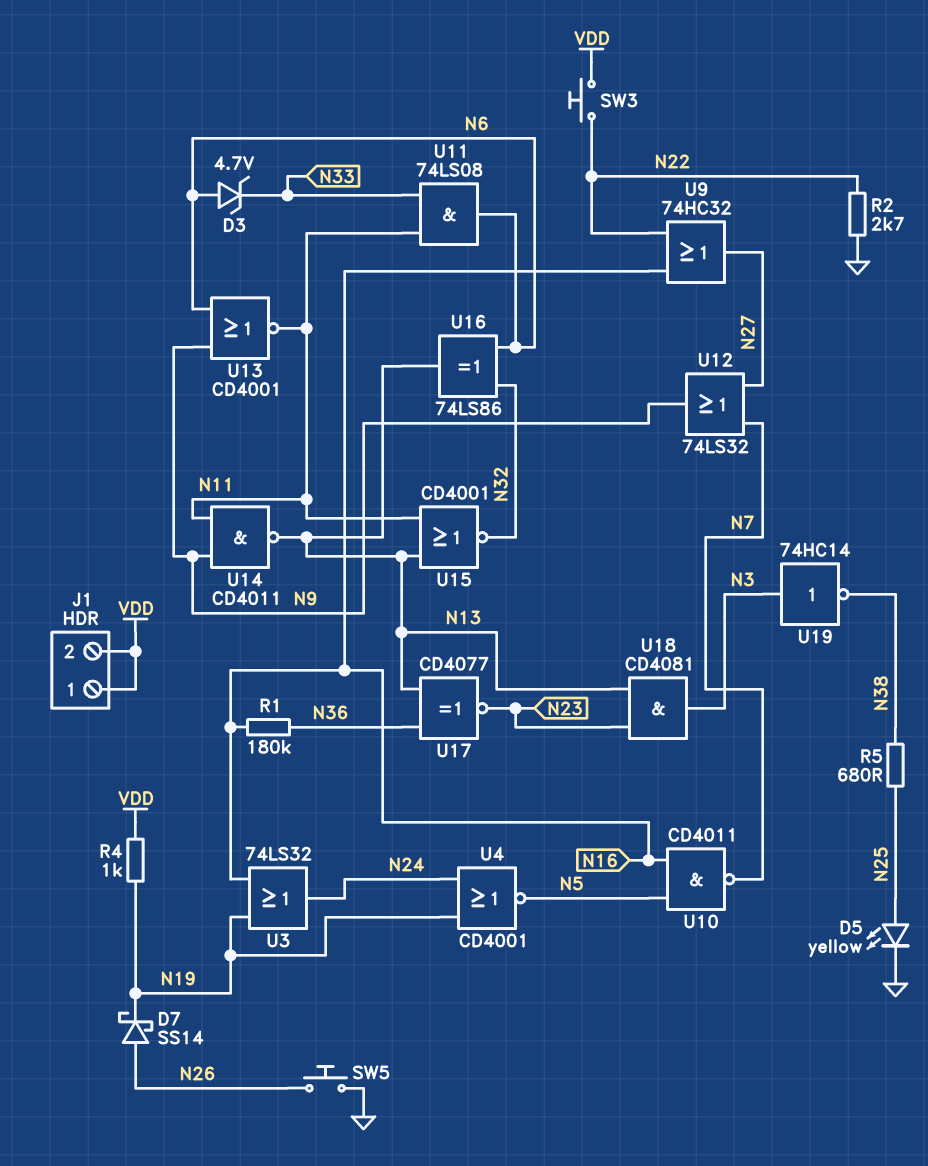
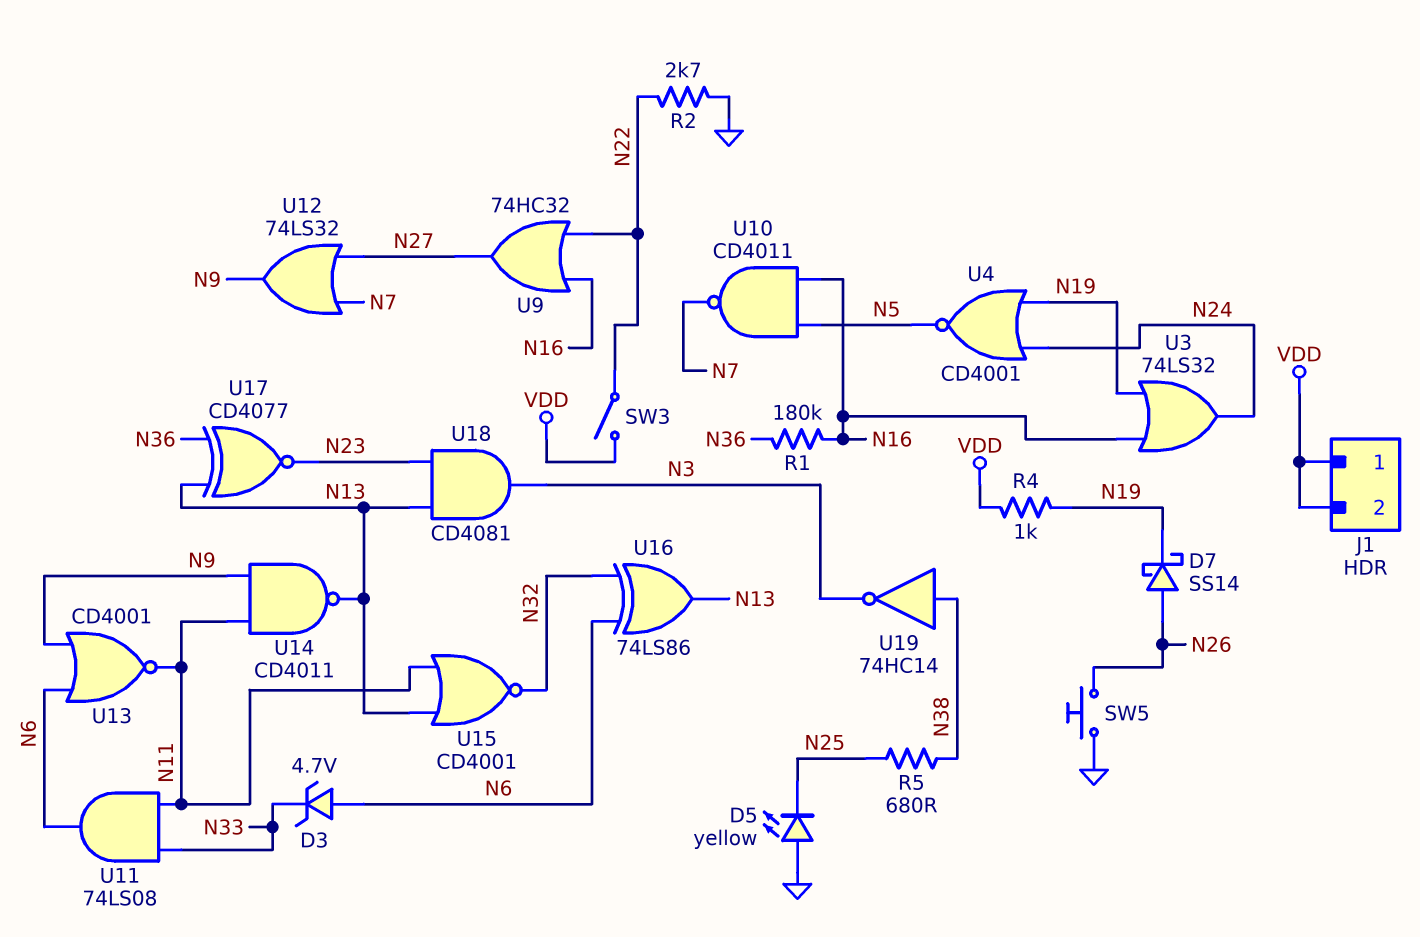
D5: LED yellow (A N25, K GND) -> LED yellow (A GND, K N25)
SW3: button (N22, VDD) -> switch (N22, VDD)
U19: NOT 74HC14 (in N3, out N38) -> NOT 74HC14 (in N38, out N3)

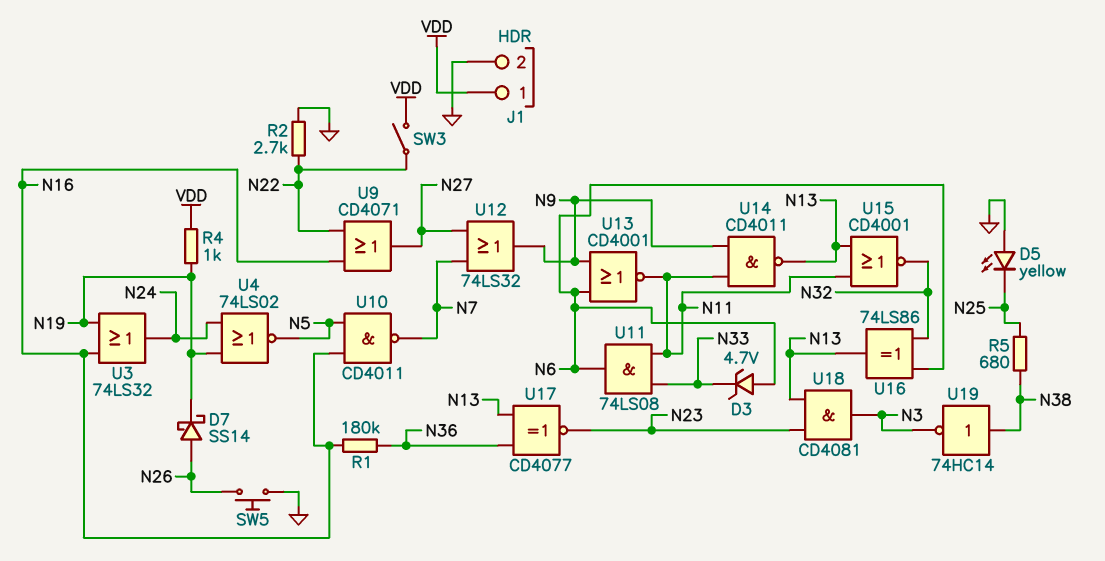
J1 pin 2: VDD -> GND
U4: NOR CD4001 (in N19, in N24, out N5) -> NOR 74LS02 (in N19, in N24, out N5)
U9: OR 74HC32 (in N16, in N22, out N27) -> OR CD4071 (in N16, in N22, out N27)

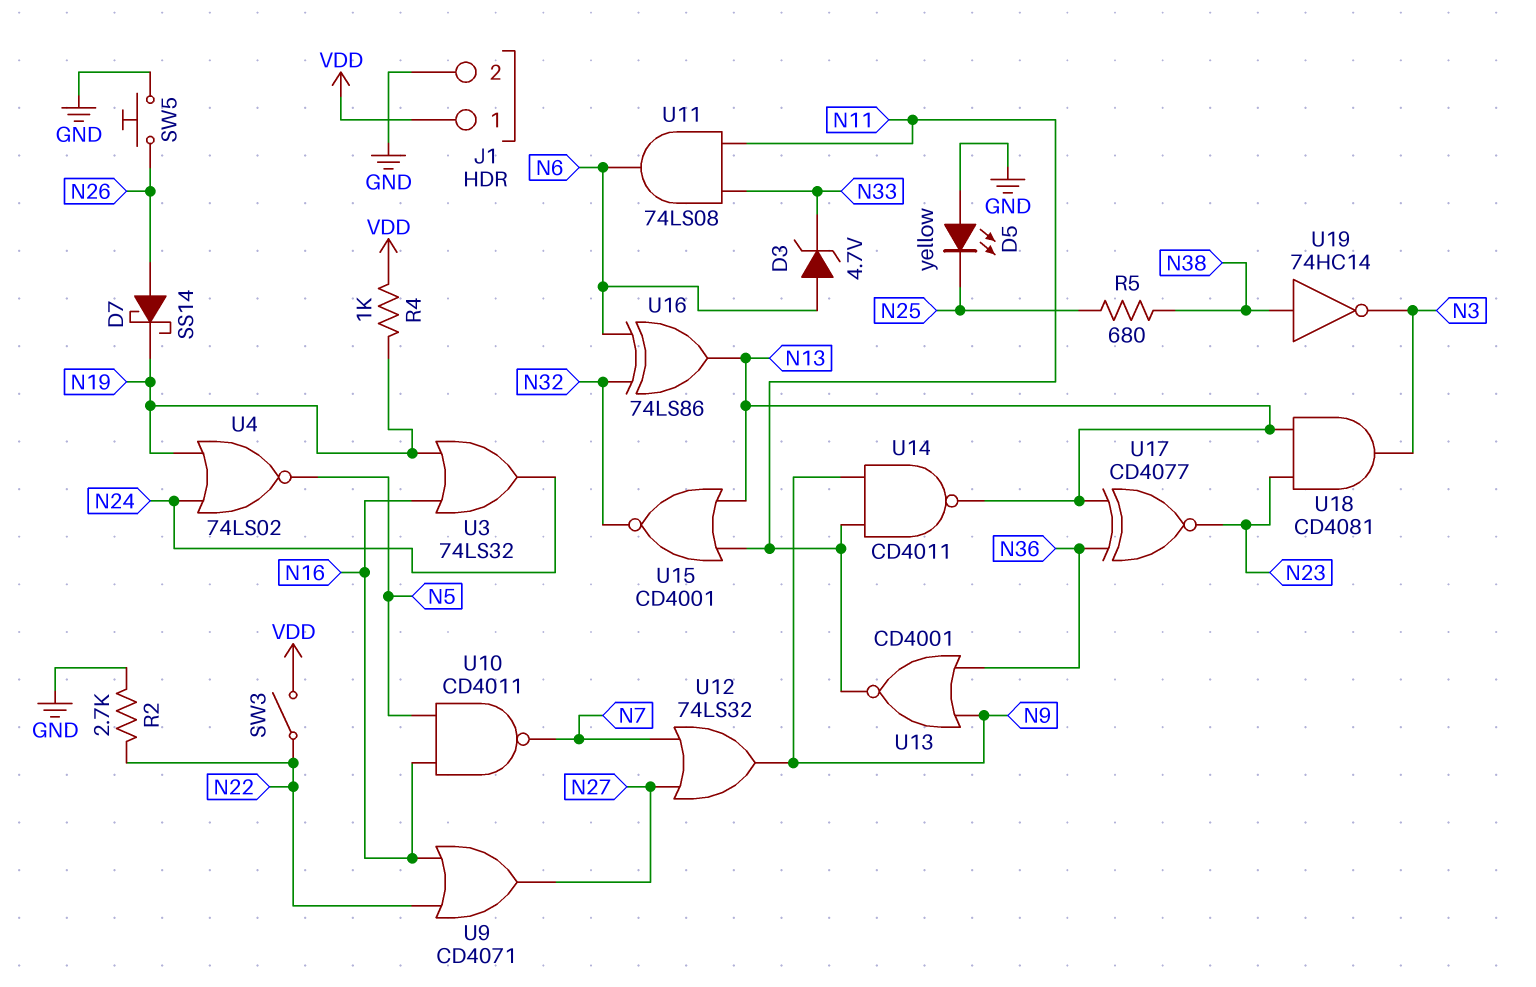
R1: 180k (N16, N36) -> none
U13: NOR CD4001 (in N6, in N9, out N11) -> NOR CD4001 (in N9, in N36, out N11)

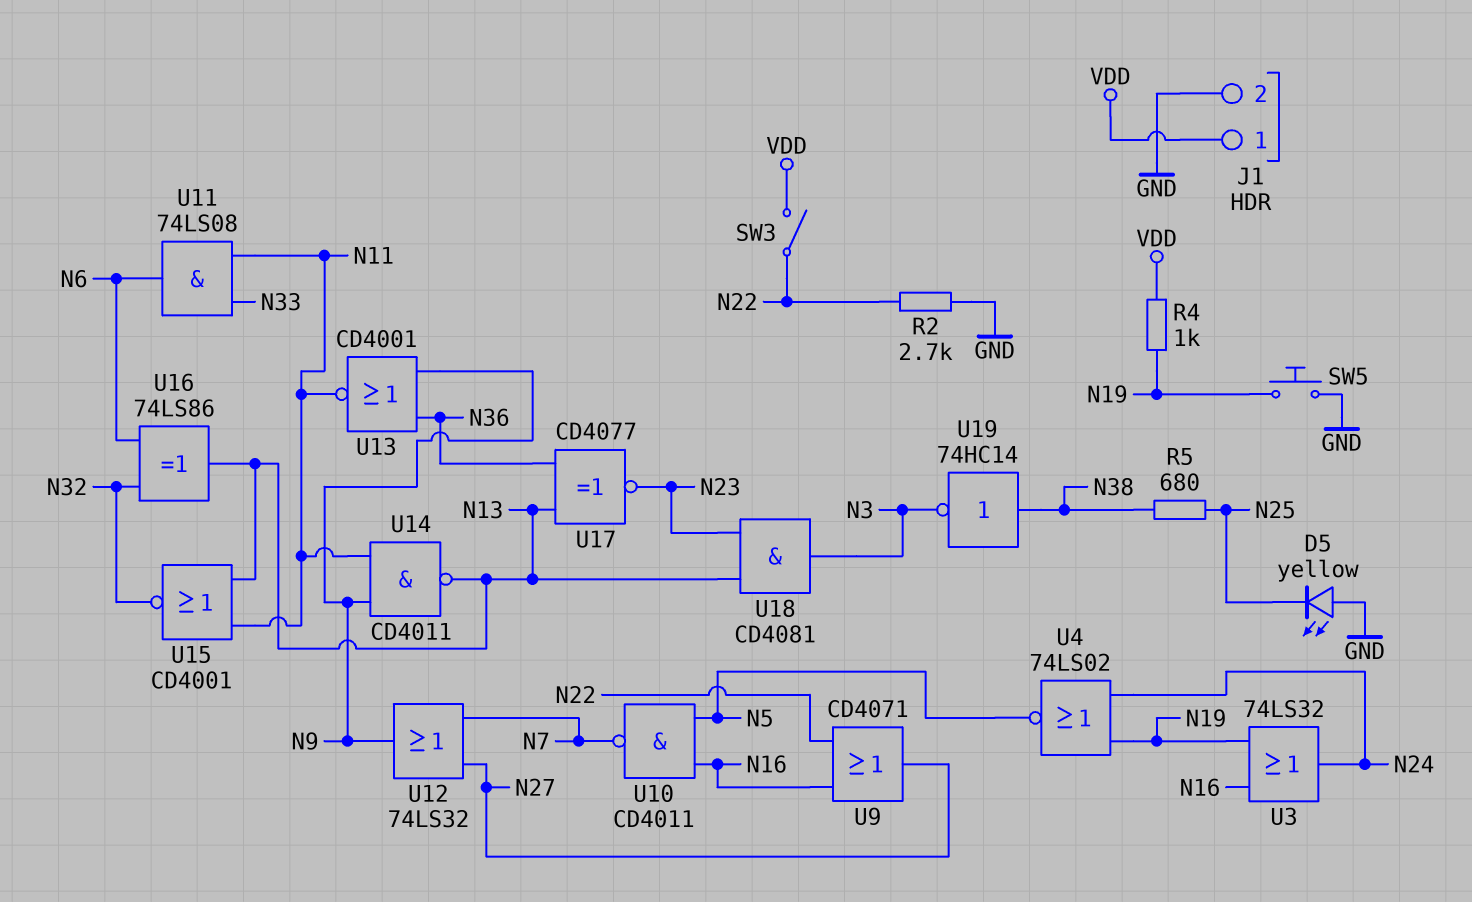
D3: zener 4.7V (A N6, K N33) -> none
D7: schottky SS14 (A N26, K N19) -> none
SW5: button (GND, N26) -> button (GND, N19)

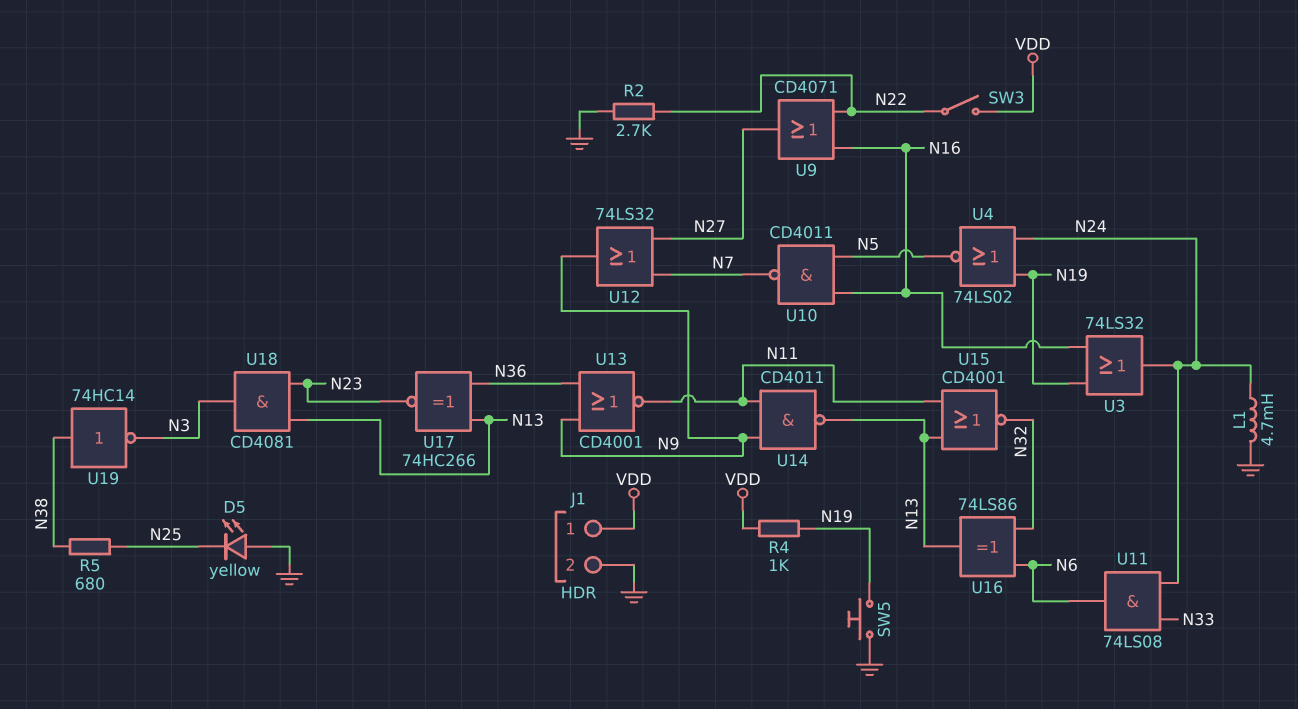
L1: none -> 4.7mH (GND, N24)
U11: AND 74LS08 (in N11, in N33, out N6) -> AND 74LS08 (in N24, in N33, out N6)
U17: XNOR CD4077 (in N13, in N36, out N23) -> XNOR 74HC266 (in N13, in N36, out N23)

